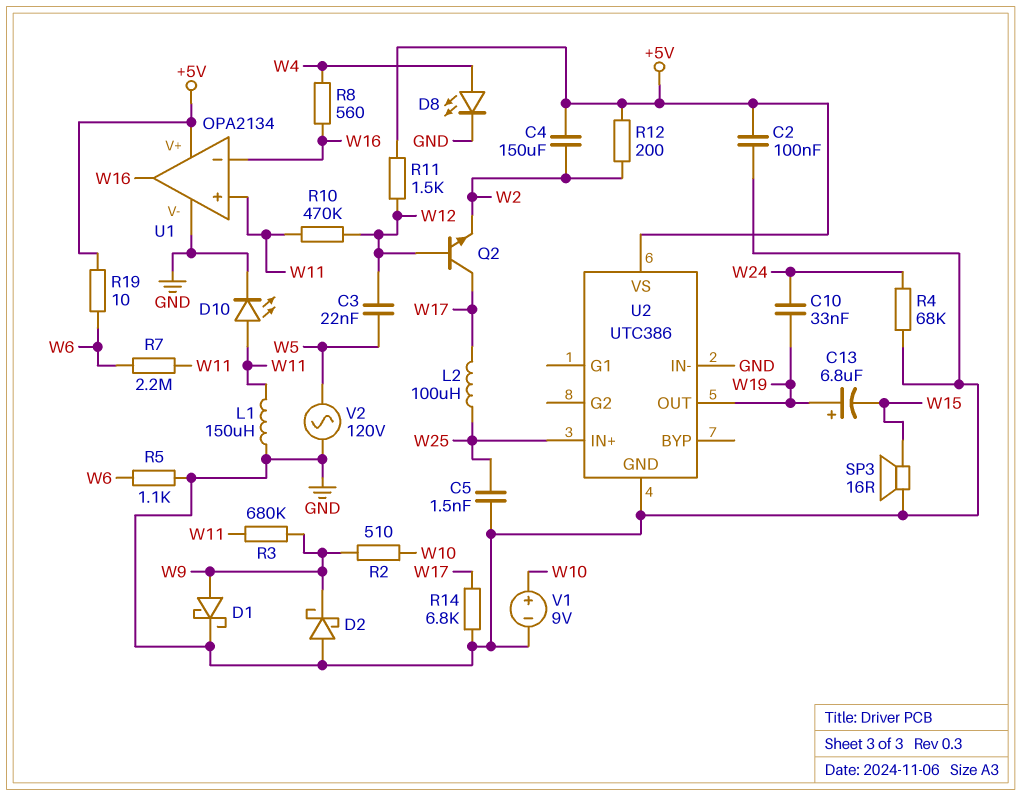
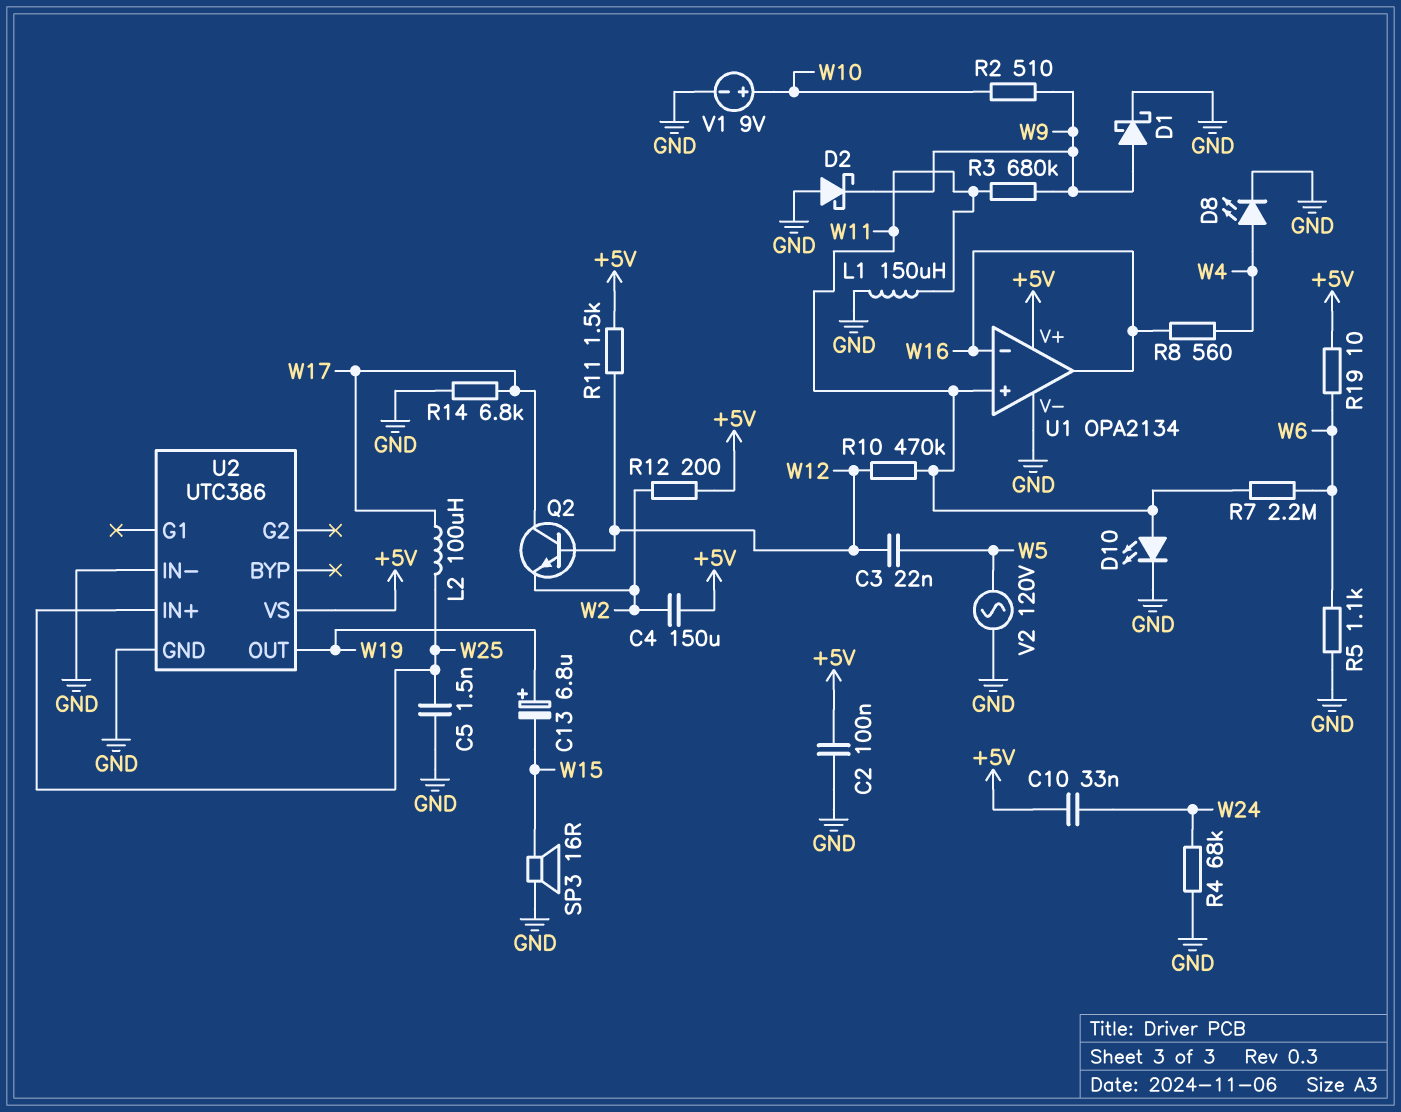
C10: 33nF (W19, W24) -> 33nF (+5V, W24)

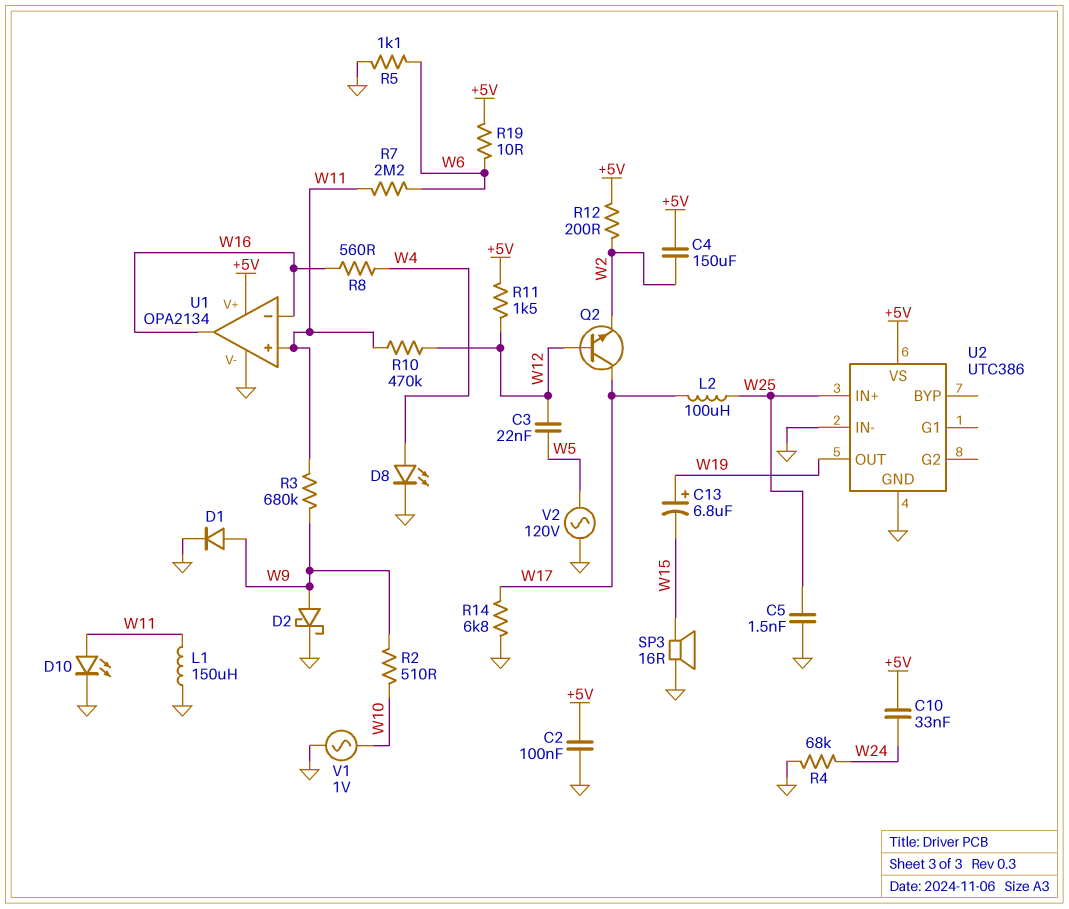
D1: schottky (A W9, K GND) -> diode (A W9, K GND)
D2: schottky (A GND, K W9) -> schottky (A W9, K GND)
V1: 9V (plus W10, minus GND) -> AC 1V (GND, W10)

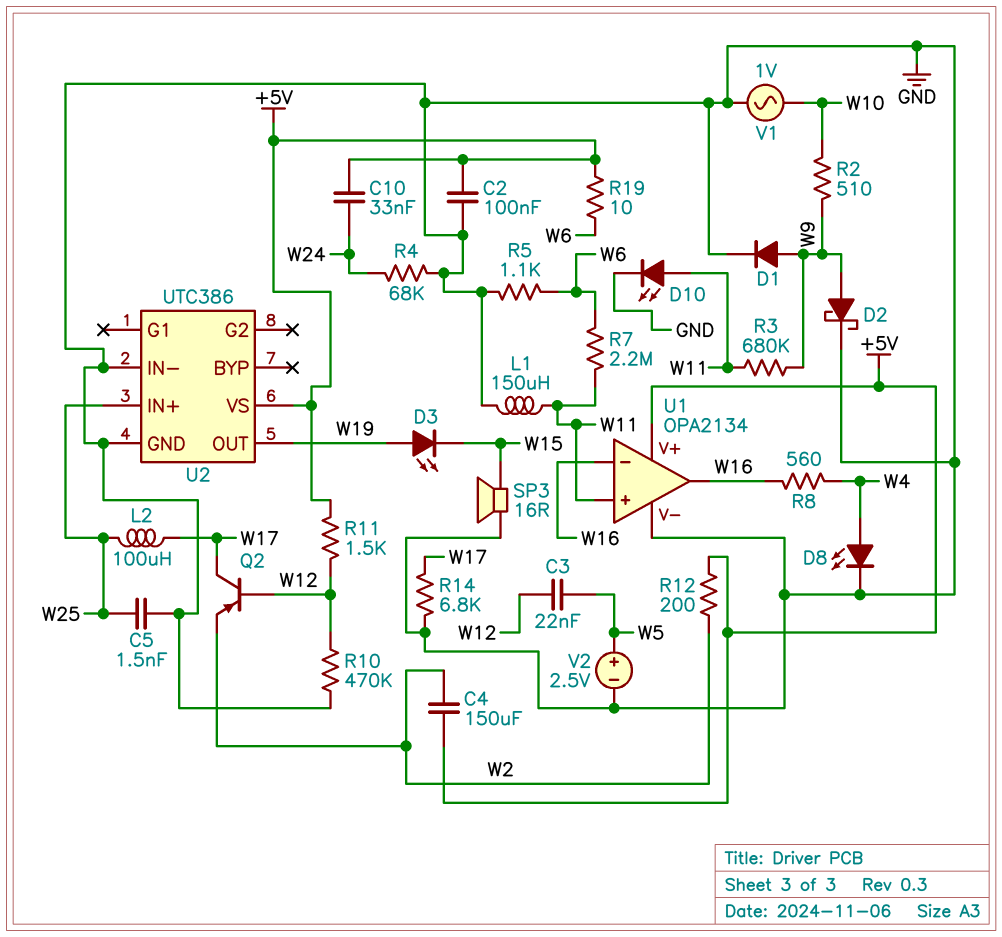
C13: 6.8uF (plus W19, minus W15) -> none
D3: none -> LED (A W19, K W15)
Q2: NPN (B W12, C W17, E W2) -> PNP (B W12, C W17, E W2)
R10: 470k (W11, W12) -> 470k (GND, W12)
V2: AC 120V (GND, W5) -> 2.5V (plus W5, minus GND)

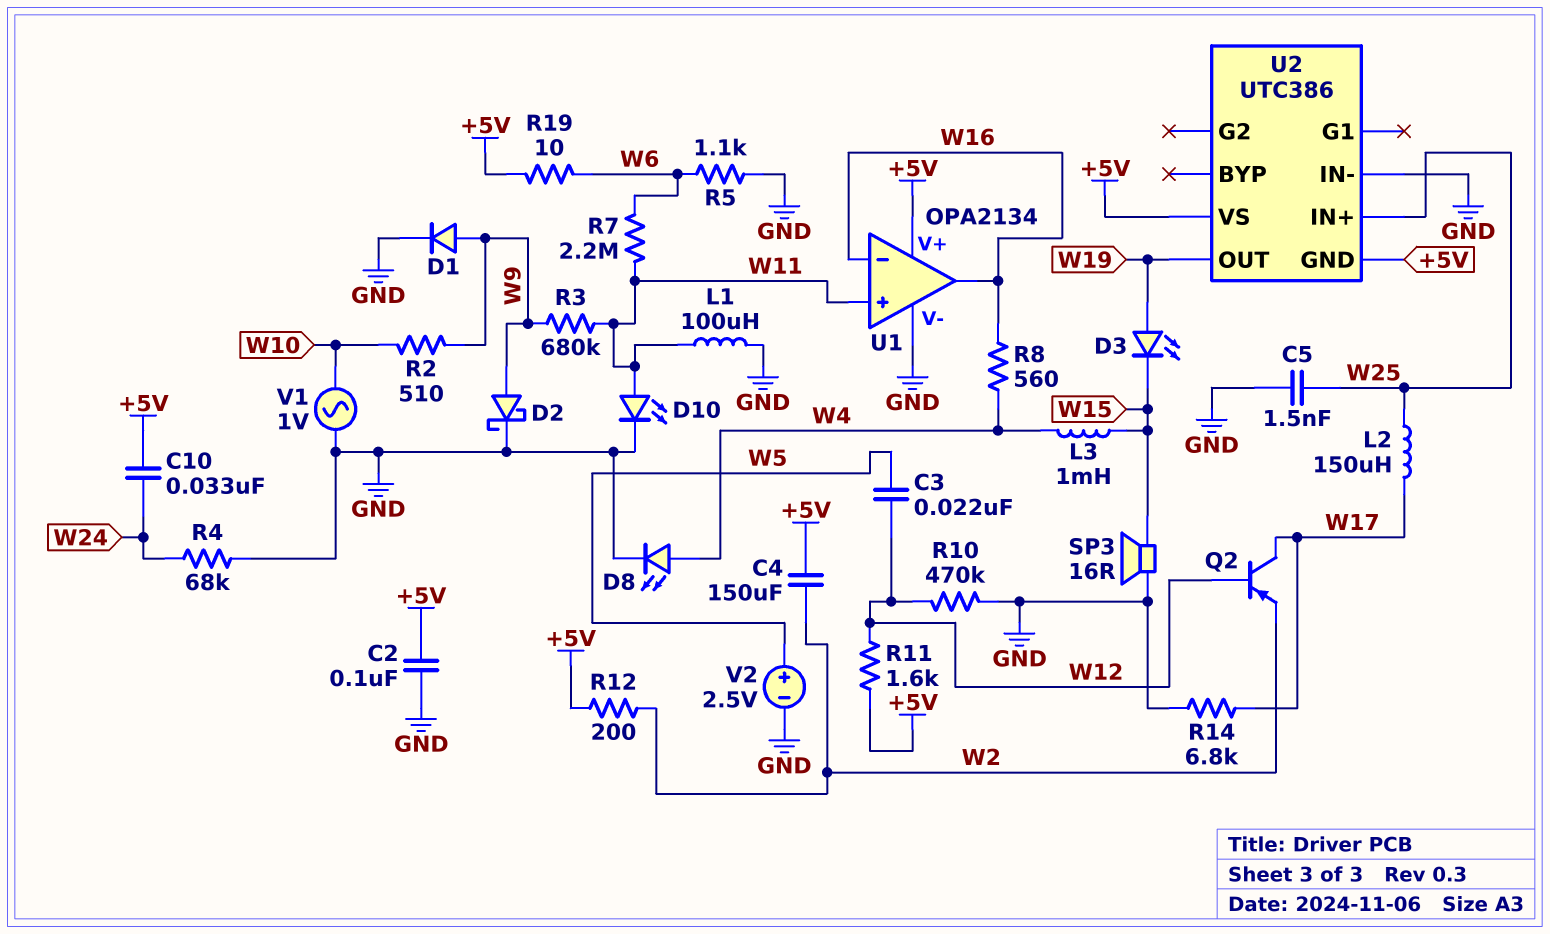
L1: 150uH (GND, W11) -> 100uH (GND, W11)
L2: 100uH (W17, W25) -> 150uH (W17, W25)
L3: none -> 1mH (W4, W15)
R11: 1.5k (+5V, W12) -> 1.6k (+5V, W12)
U2 pin GND: GND -> +5V

